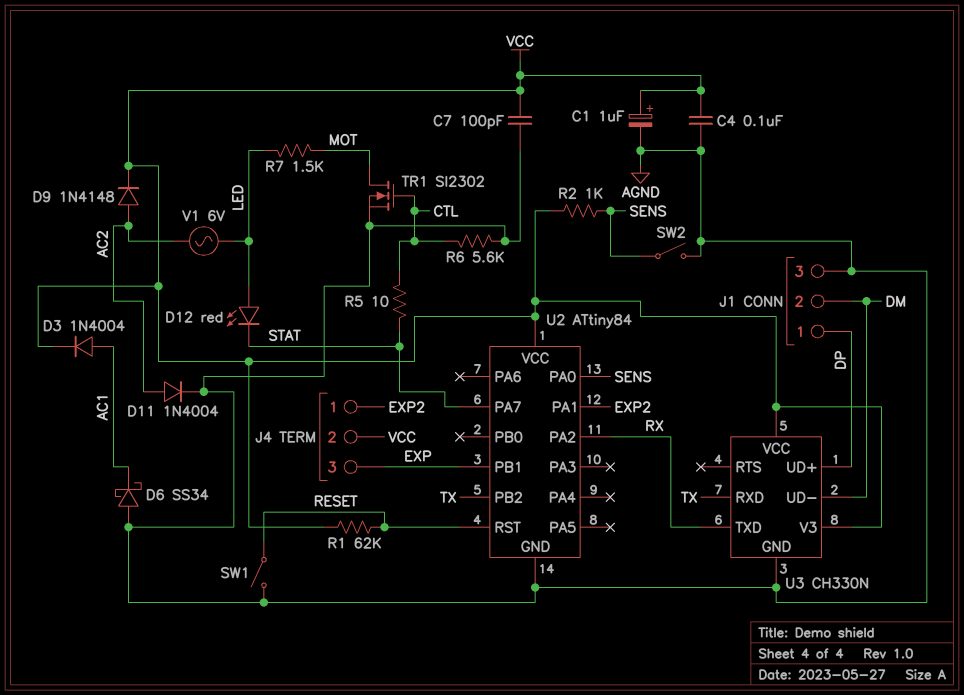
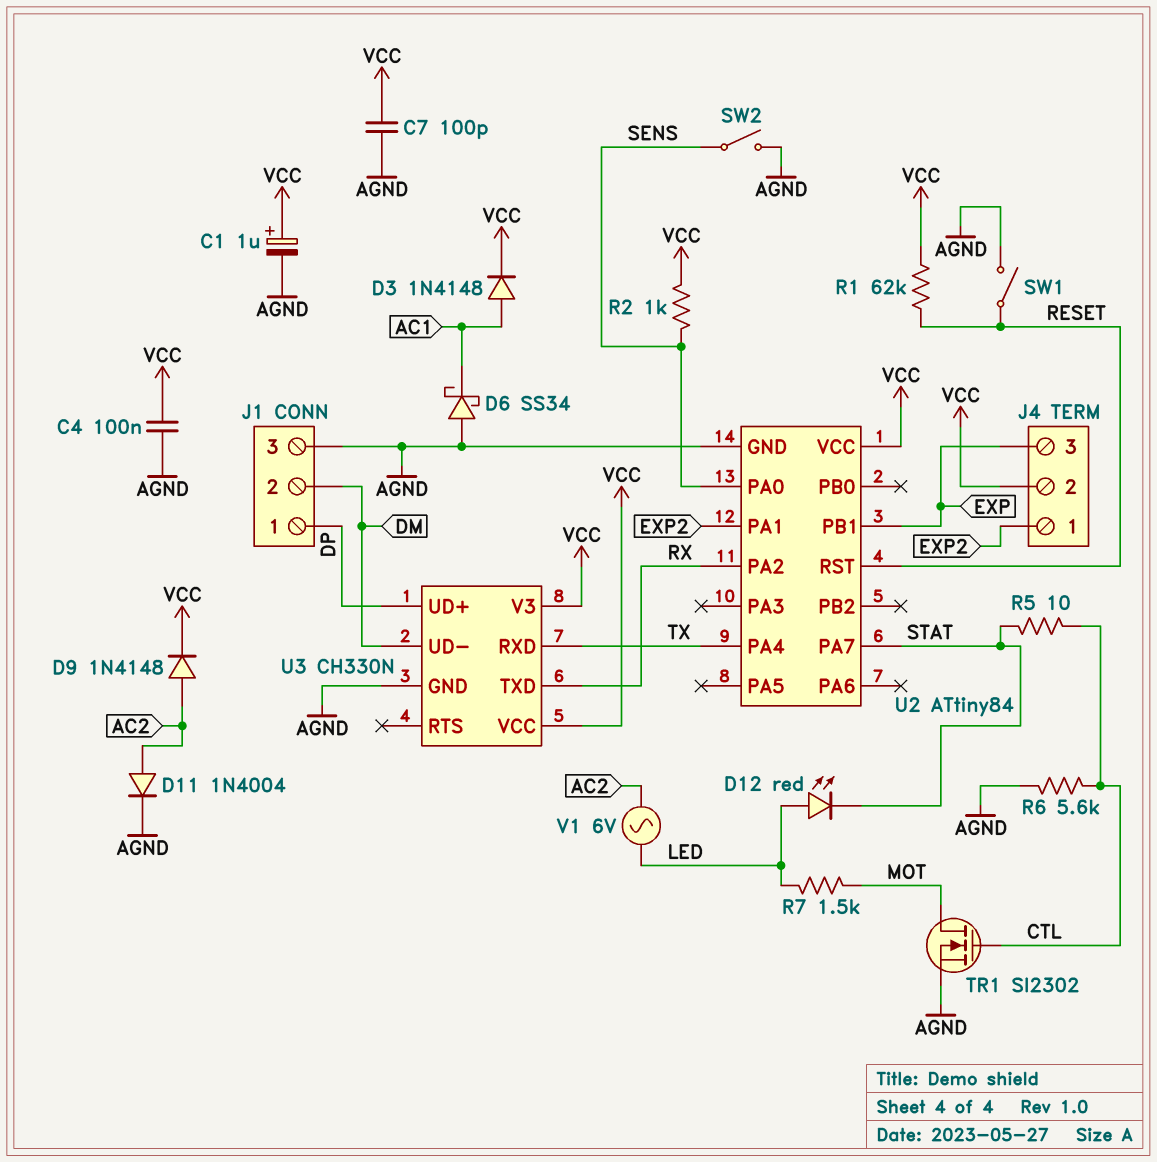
D3: diode 1N4004 (A AC1, K VCC) -> diode 1N4148 (A AC1, K VCC)
U2 pin PA4: none -> TX
U2 pin PB2: TX -> none

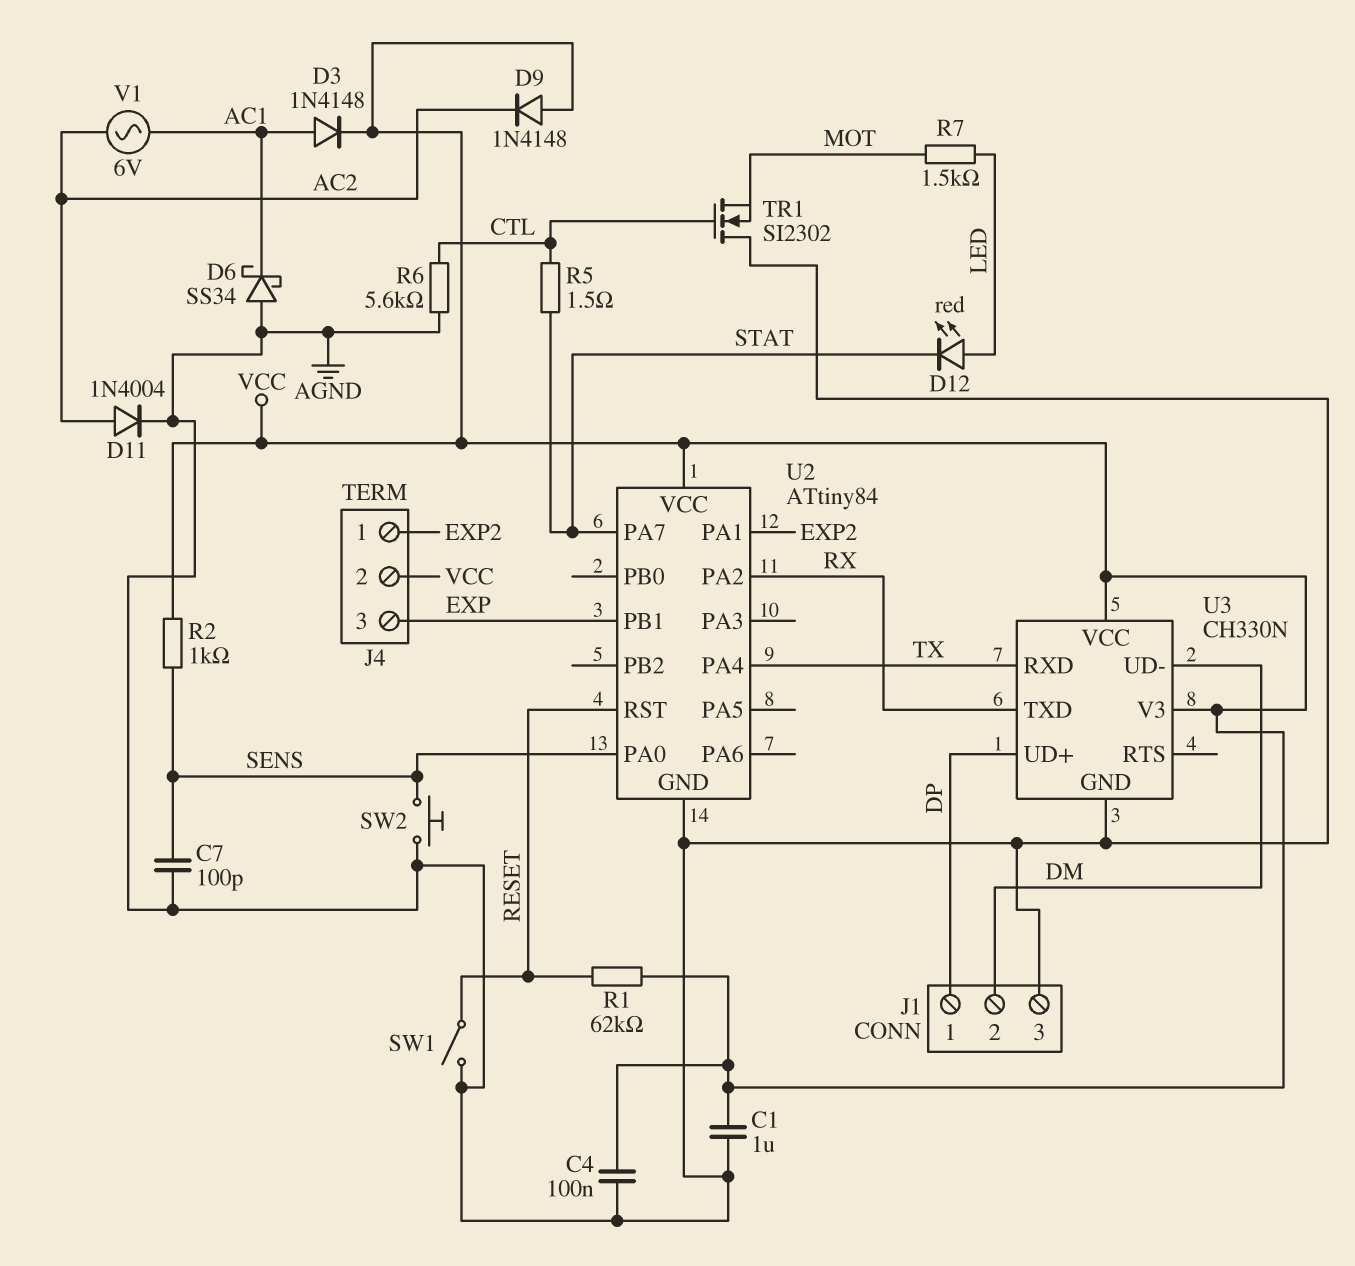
C1: 1uF (plus VCC, minus AGND) -> 1uF (AGND, VCC)
C7: 100pF (AGND, VCC) -> 100pF (AGND, SENS)
D9: diode 1N4148 (A AC2, K VCC) -> diode 1N4148 (A VCC, K AC2)
R5: 10 (CTL, STAT) -> 1.5 (CTL, STAT)
SW2: switch (AGND, SENS) -> button (AGND, SENS)
TR1: NMOS SI2302 (G CTL, D MOT, S AGND) -> NMOS SI2302 (G CTL, D AGND, S MOT)
V1: AC 6V (AC2, LED) -> AC 6V (AC1, AC2)

